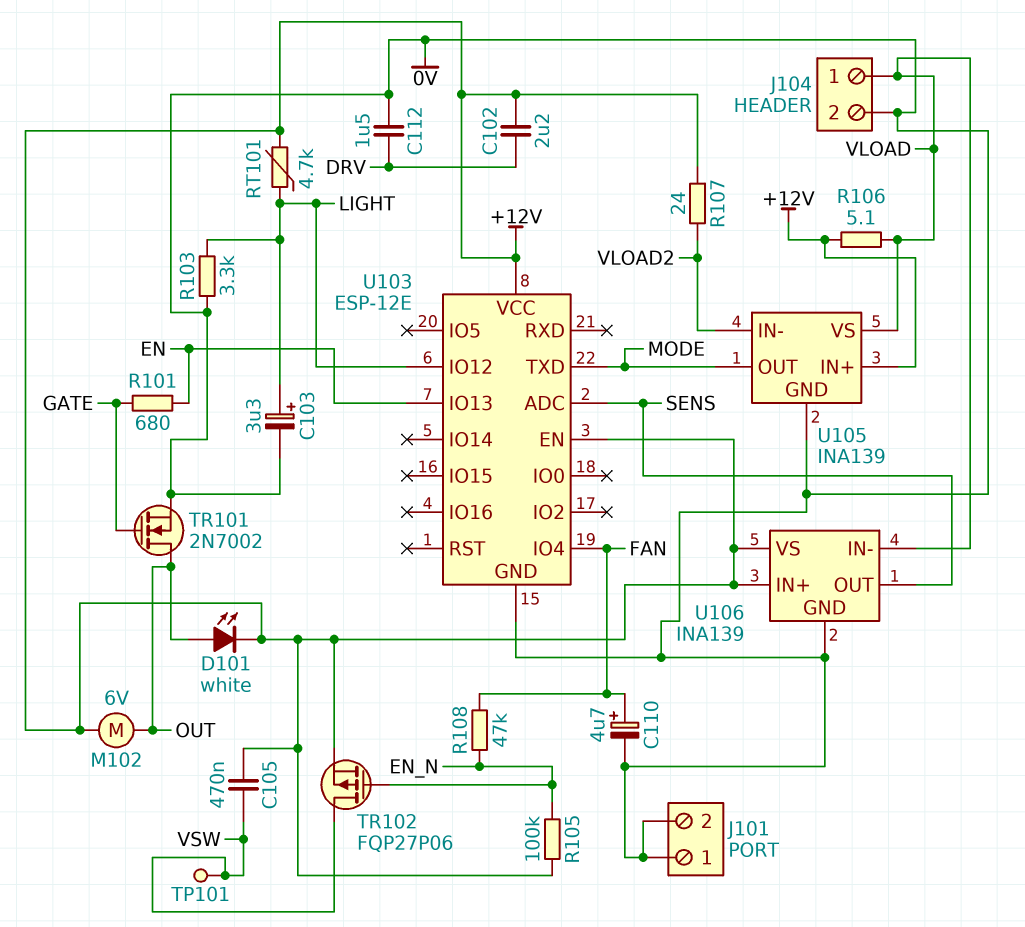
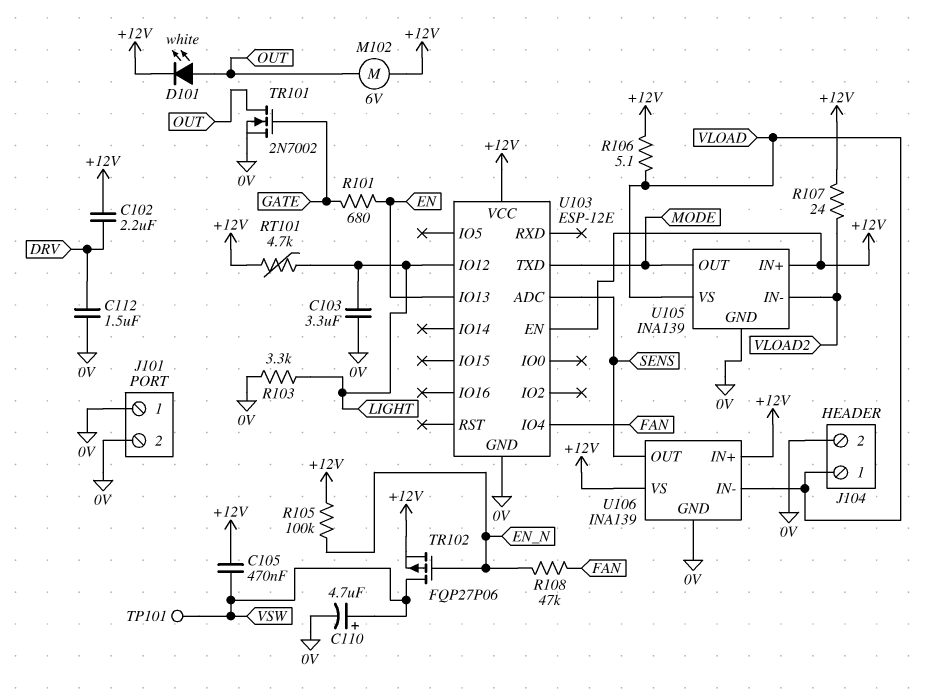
C103: 3.3uF (plus LIGHT, minus 0V) -> 3.3uF (0V, LIGHT)
C110: 4.7uF (plus FAN, minus 0V) -> 4.7uF (plus VSW, minus 0V)

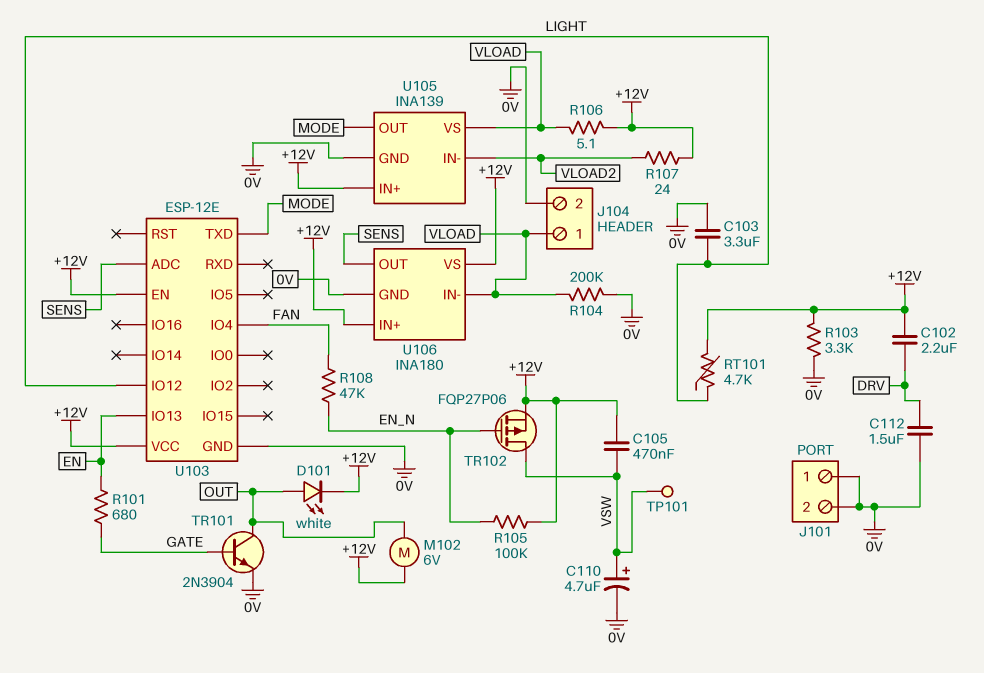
R103: 3.3k (0V, LIGHT) -> 3.3k (+12V, 0V)
R104: none -> 200k (0V, VLOAD)
TR101: NMOS 2N7002 (G GATE, D OUT, S 0V) -> NPN 2N3904 (B GATE, C OUT, E 0V)
U106: INA139 -> INA180

